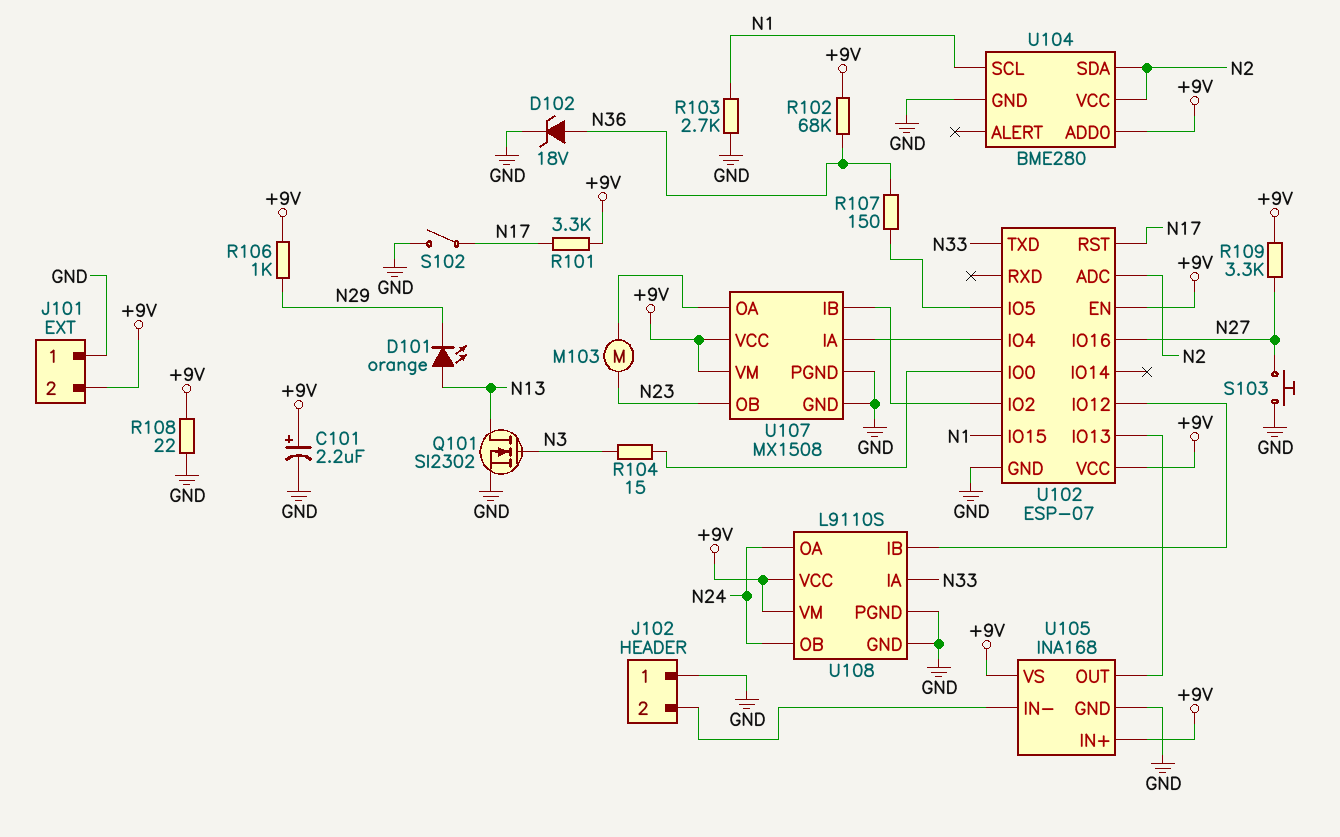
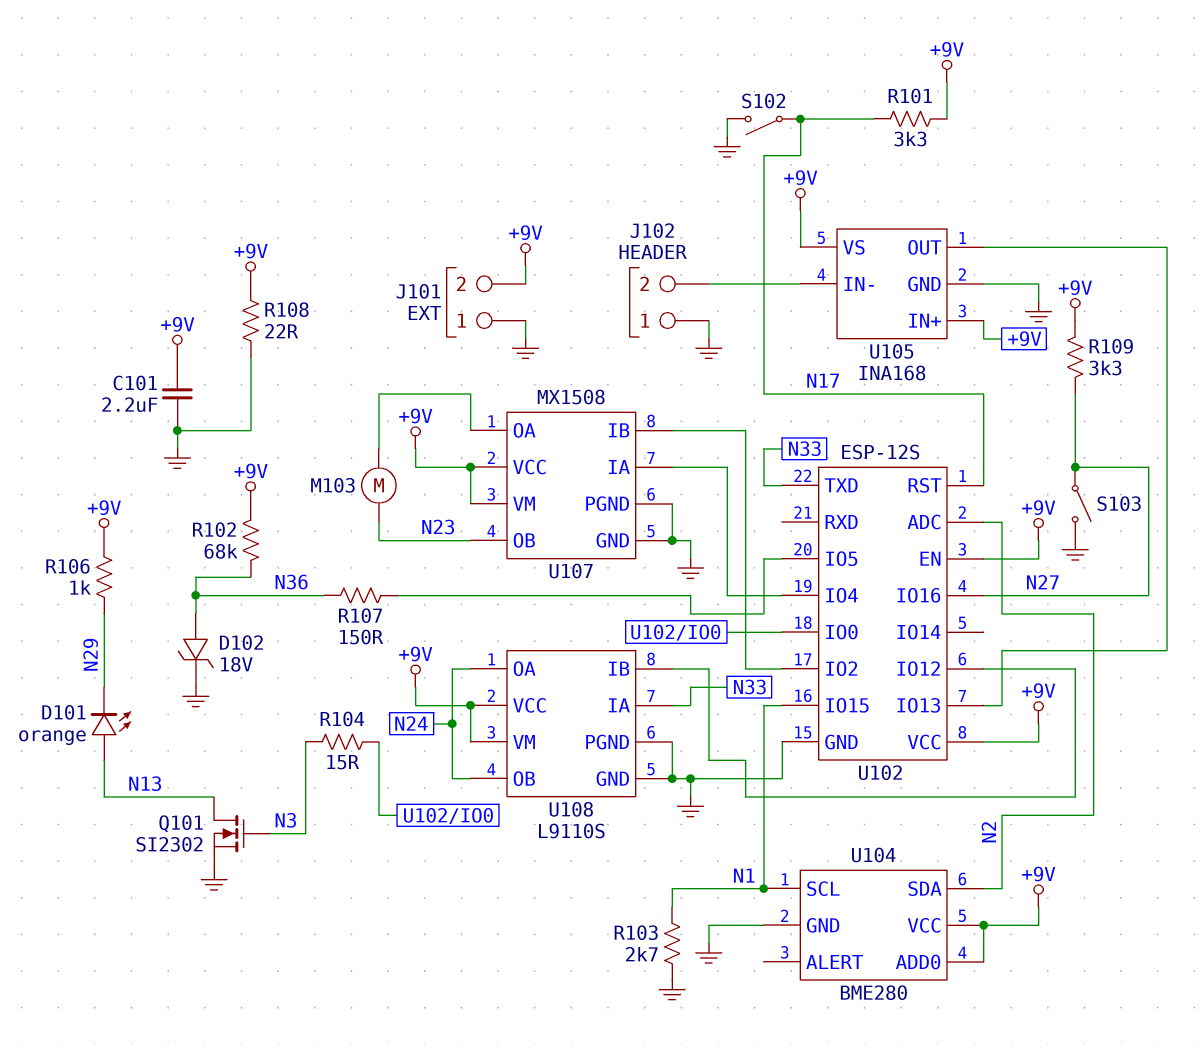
C101: 2.2uF (plus +9V, minus GND) -> 2.2uF (+9V, GND)
S103: button (GND, N27) -> switch (GND, N27)
U102: ESP-07 -> ESP-12S
U104 pin VCC: N2 -> +9V

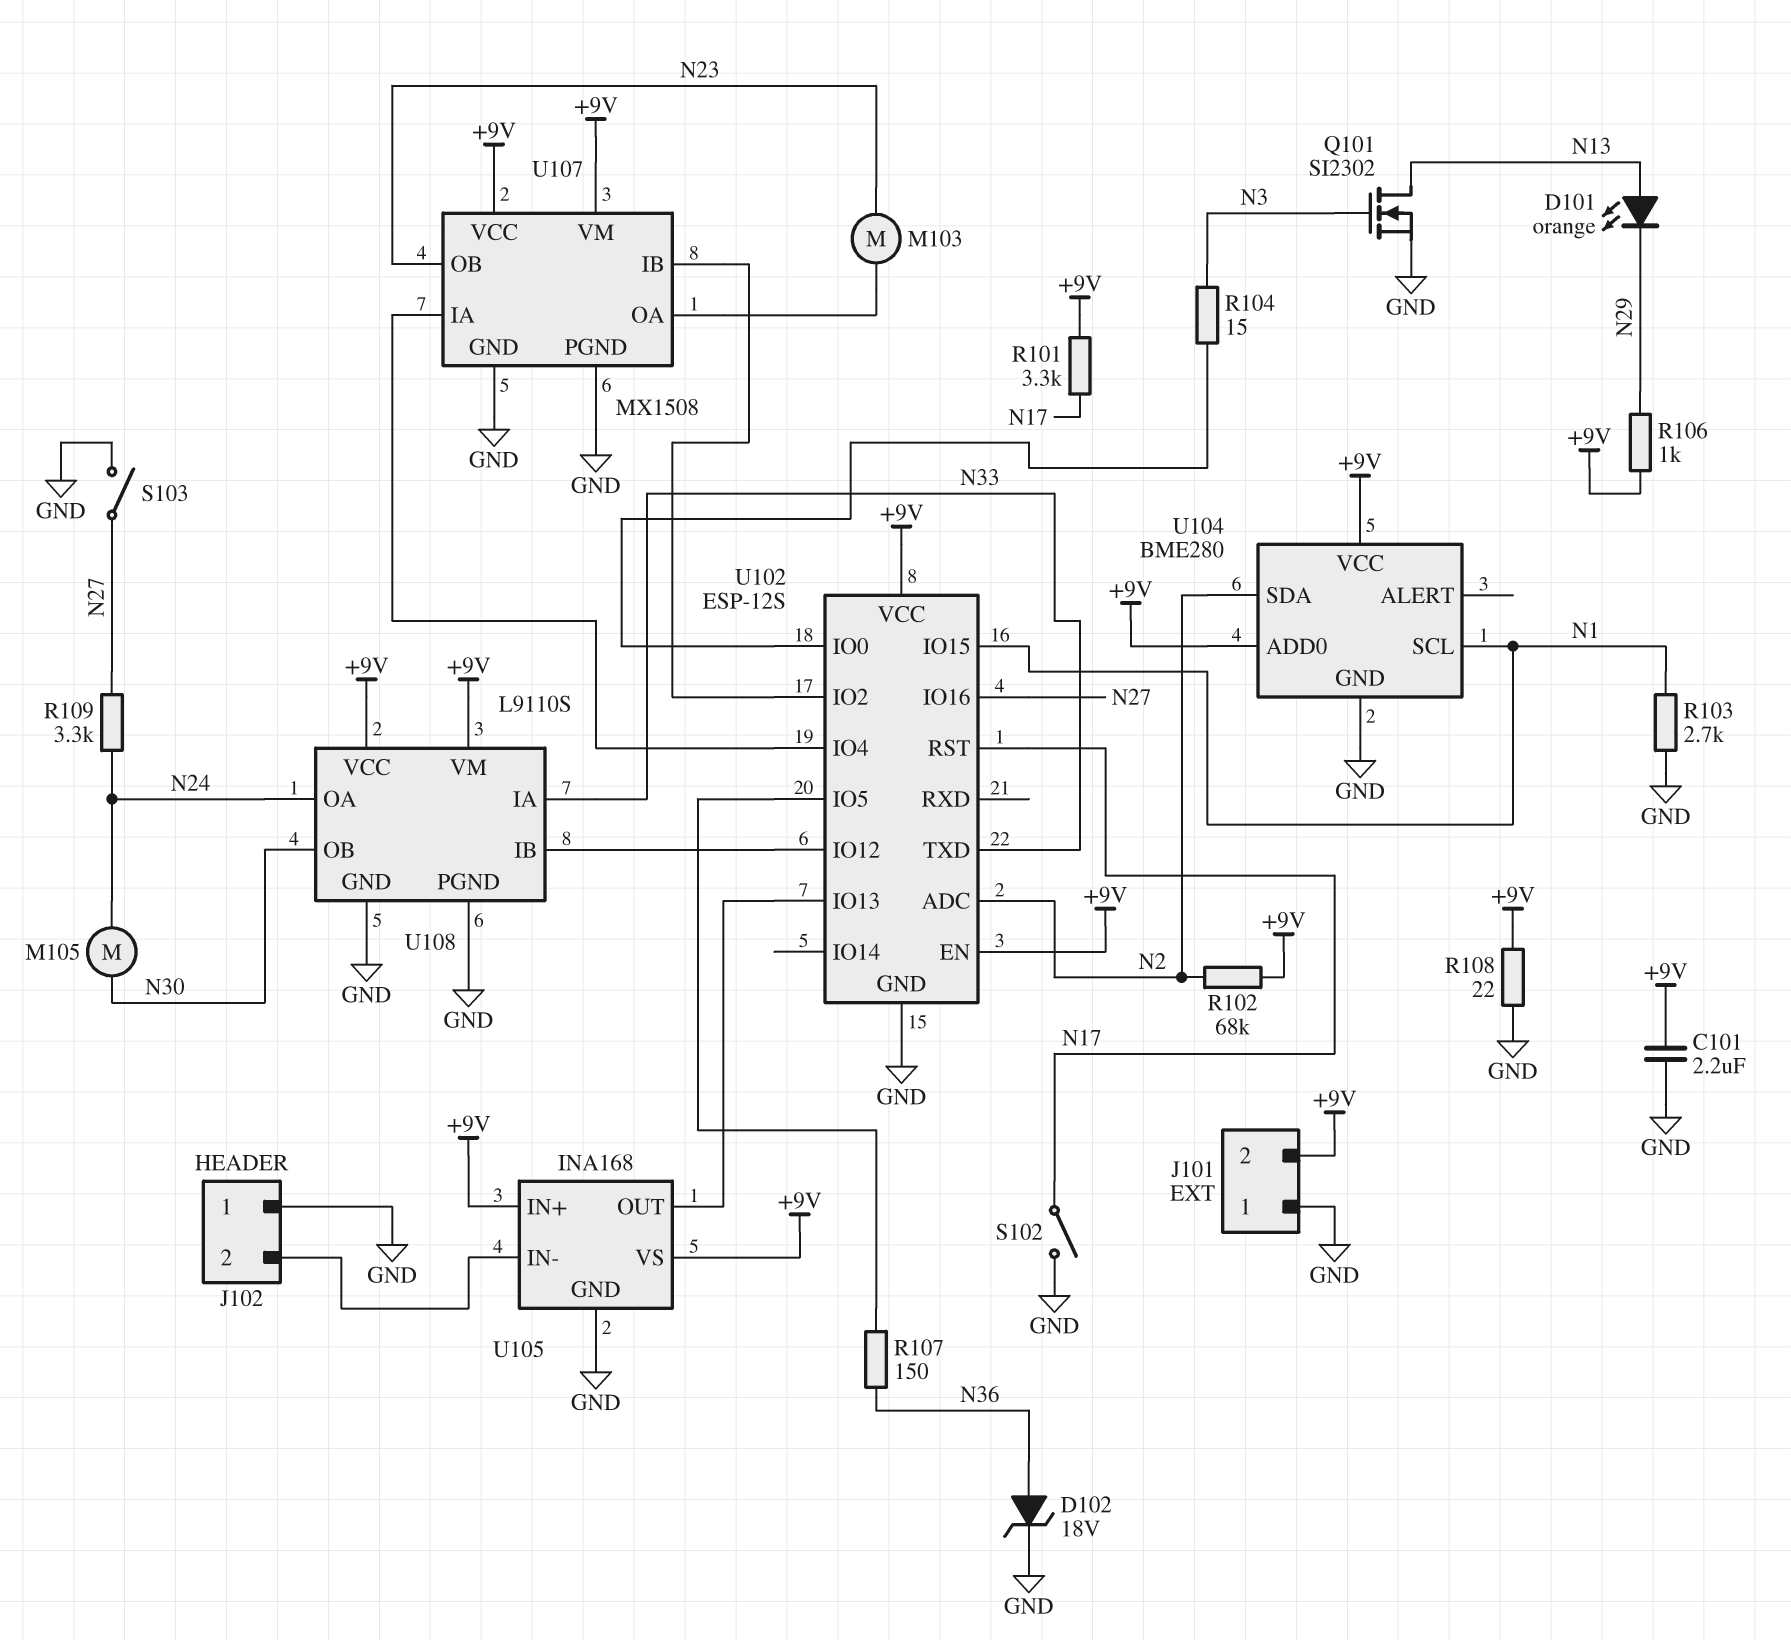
M105: none -> motor (N24, N30)
R102: 68k (+9V, N36) -> 68k (+9V, N2)
R109: 3.3k (+9V, N27) -> 3.3k (N24, N27)
U108 pin OB: N24 -> N30

